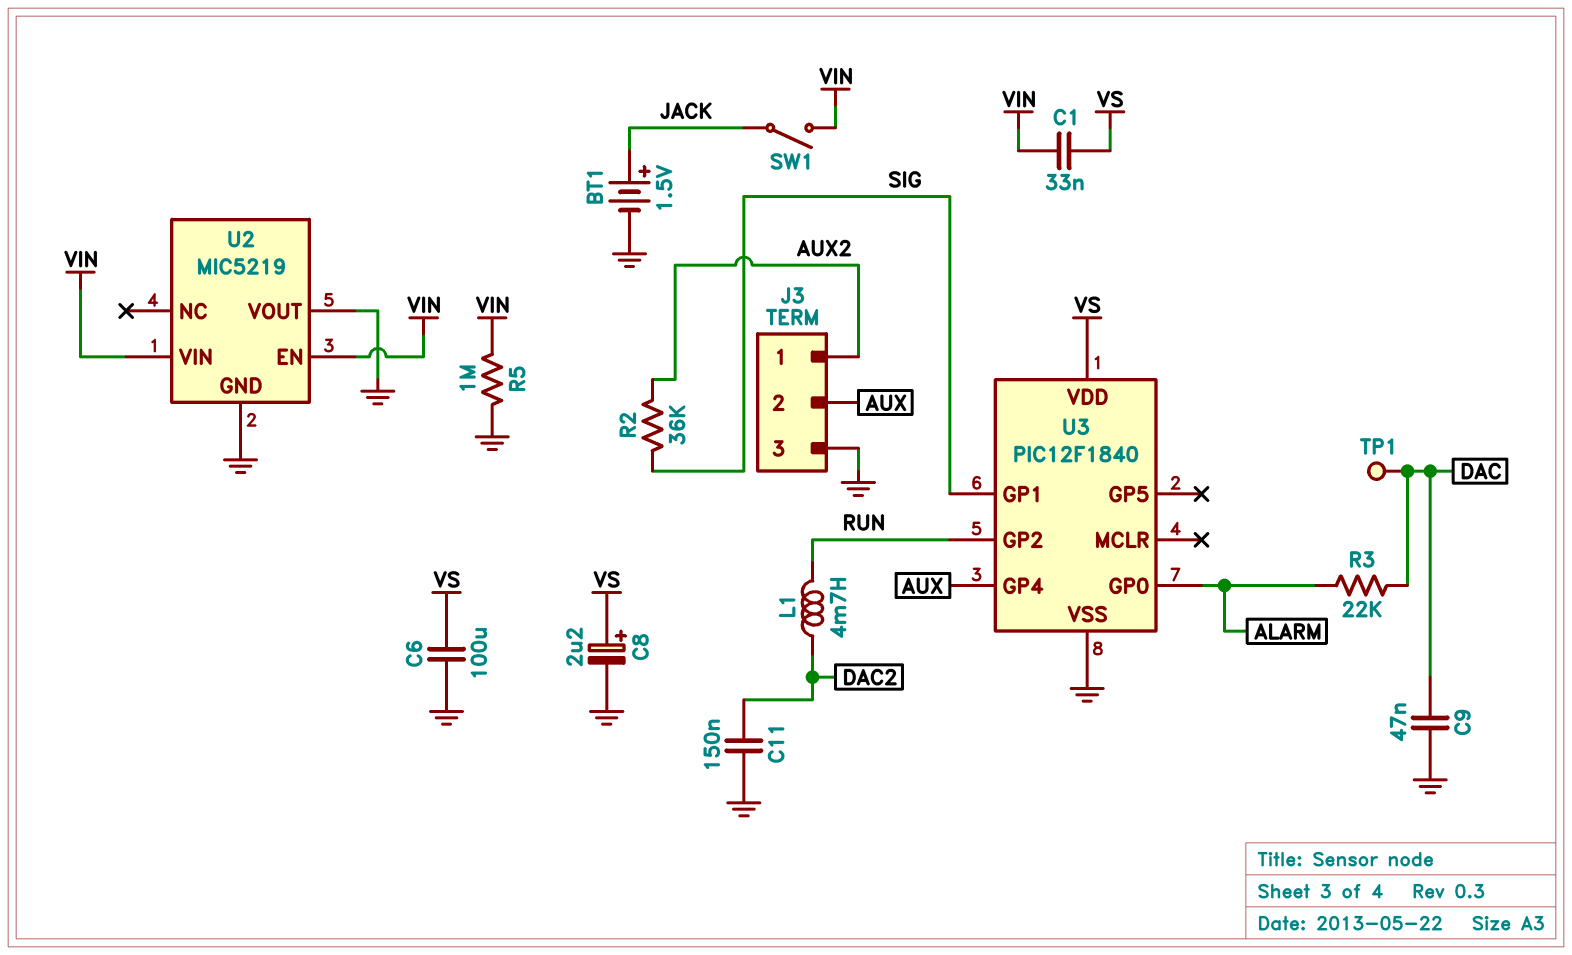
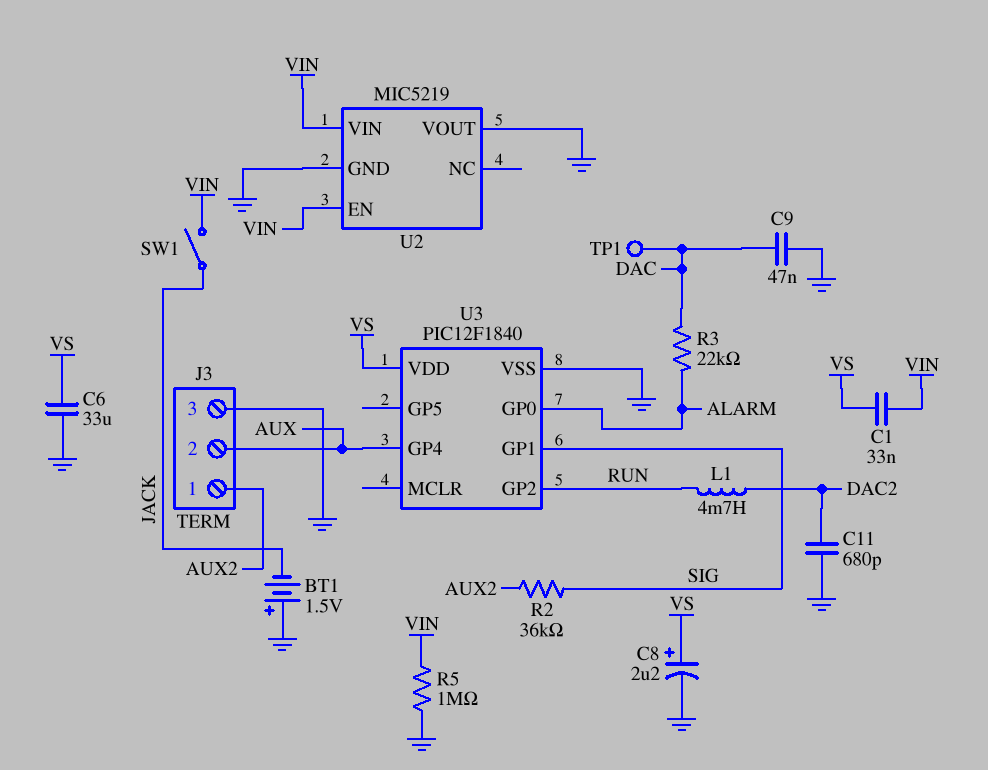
BT1: 1.5V (plus JACK, minus GND) -> 1.5V (plus GND, minus JACK)
C6: 100uF (GND, VS) -> 33uF (GND, VS)
C11: 150nF (DAC2, GND) -> 680pF (DAC2, GND)

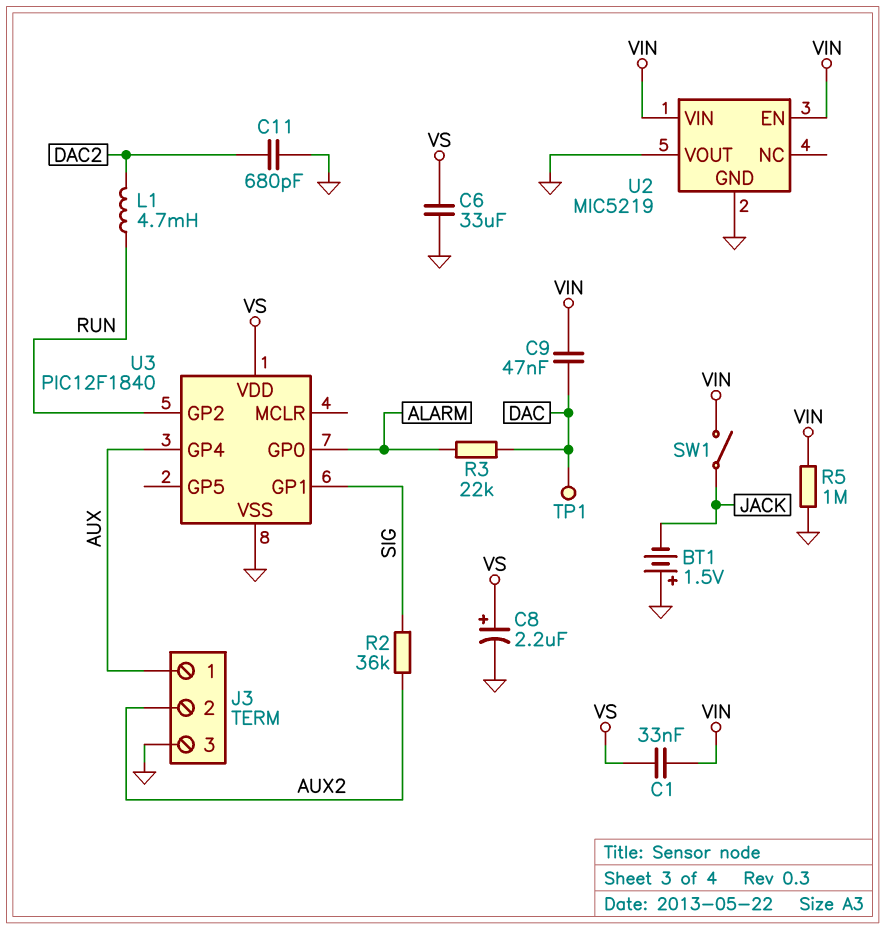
C9: 47nF (DAC, GND) -> 47nF (DAC, VIN)
J3 pin 1: AUX2 -> AUX
J3 pin 2: AUX -> AUX2

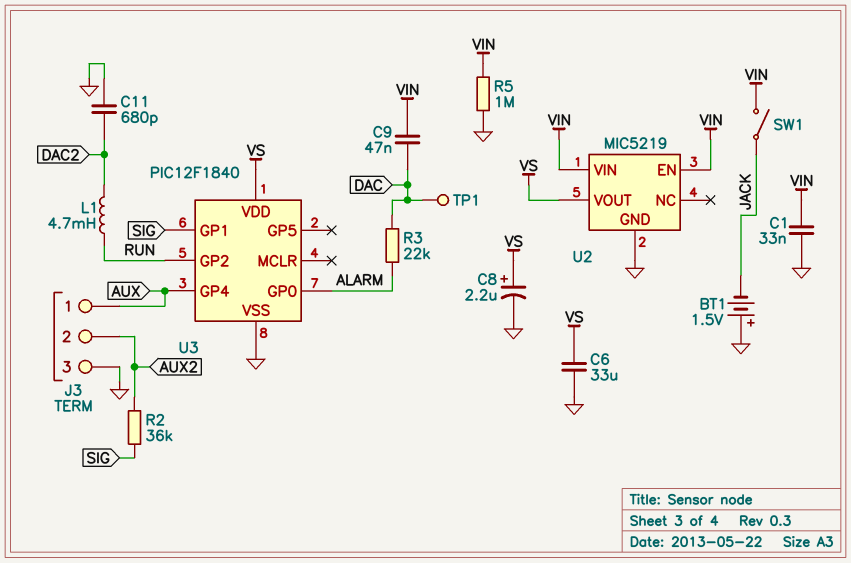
C1: 33nF (VIN, VS) -> 33nF (GND, VIN)
U2 pin VOUT: GND -> VS

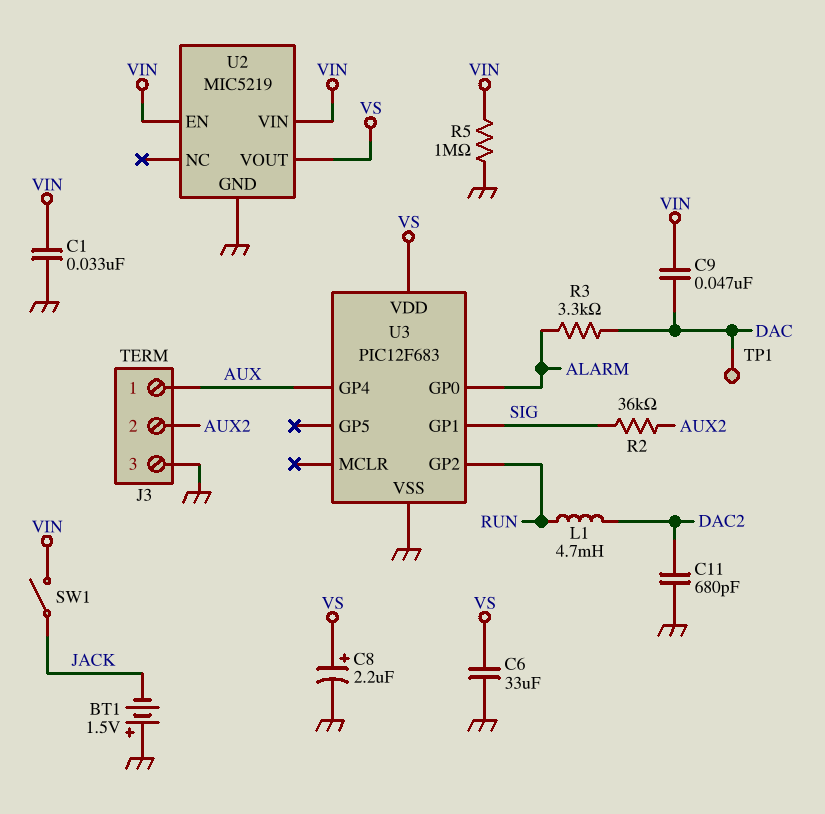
R3: 22k (ALARM, DAC) -> 3.3k (ALARM, DAC)
U3: PIC12F1840 -> PIC12F683

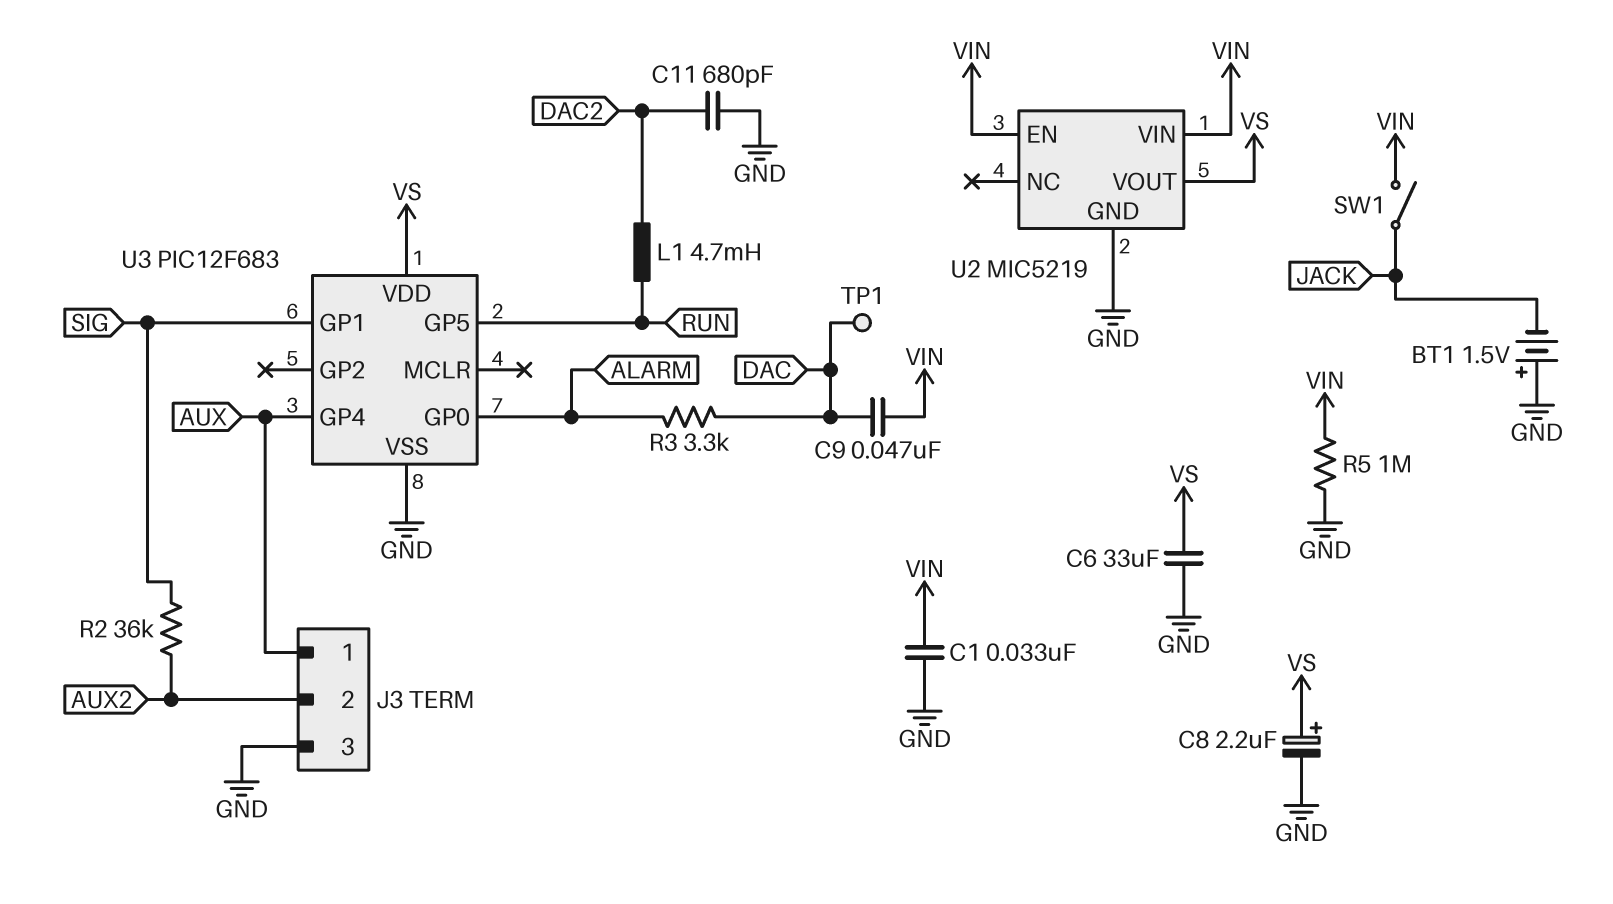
U3 pin GP2: RUN -> none
U3 pin GP5: none -> RUN

